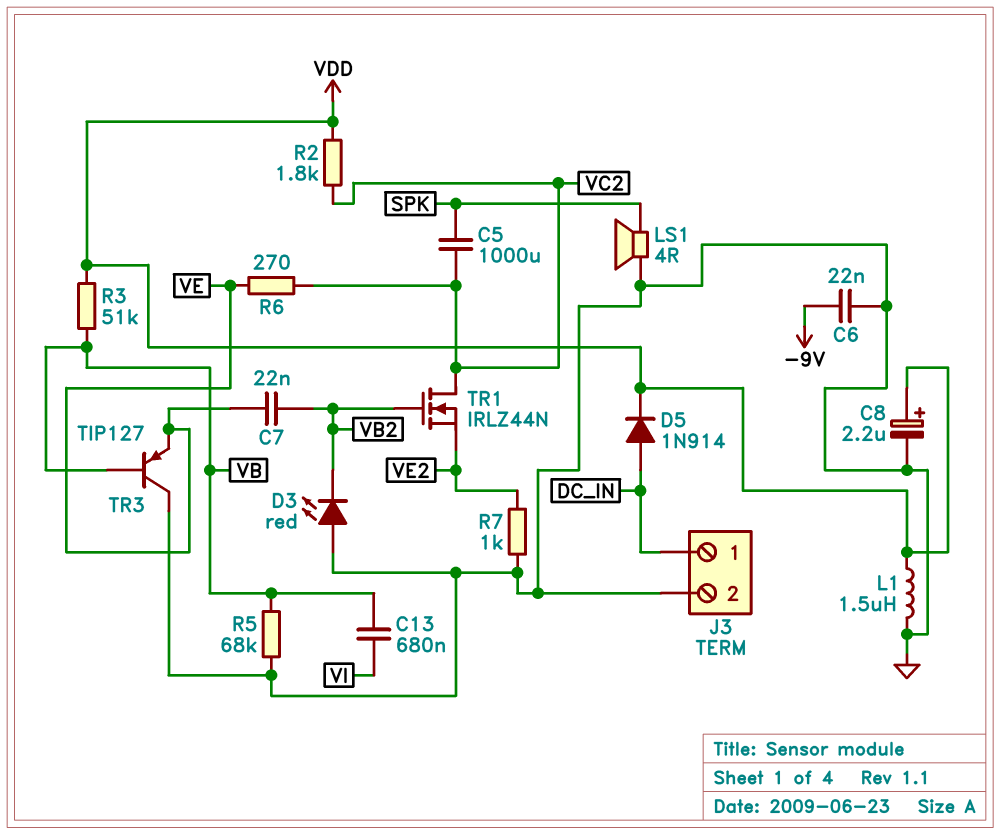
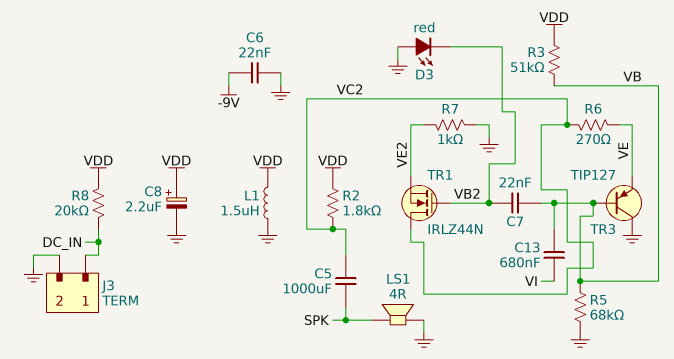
C7: 22nF (VB2, VE) -> 22nF (VB, VB2)
D5: diode 1N914 (A DC_IN, K VDD) -> none
R8: none -> 20k (DC_IN, VDD)

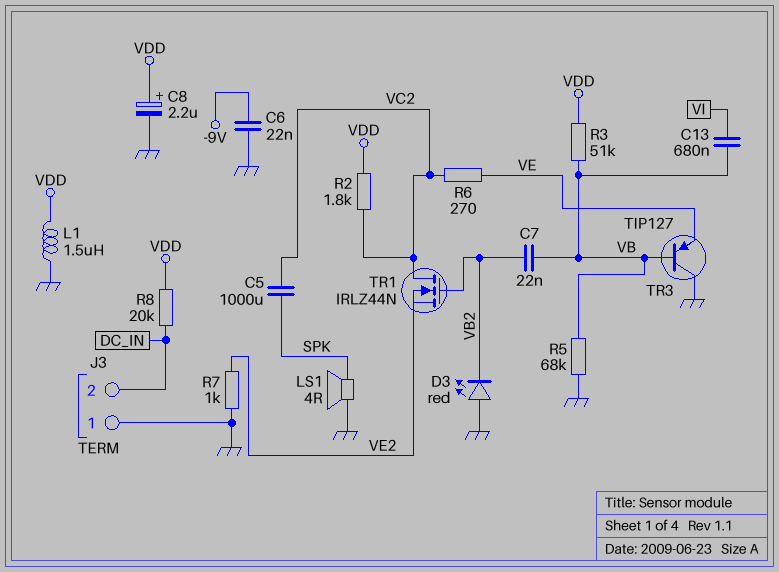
J3 pin 1: DC_IN -> GND
J3 pin 2: GND -> DC_IN

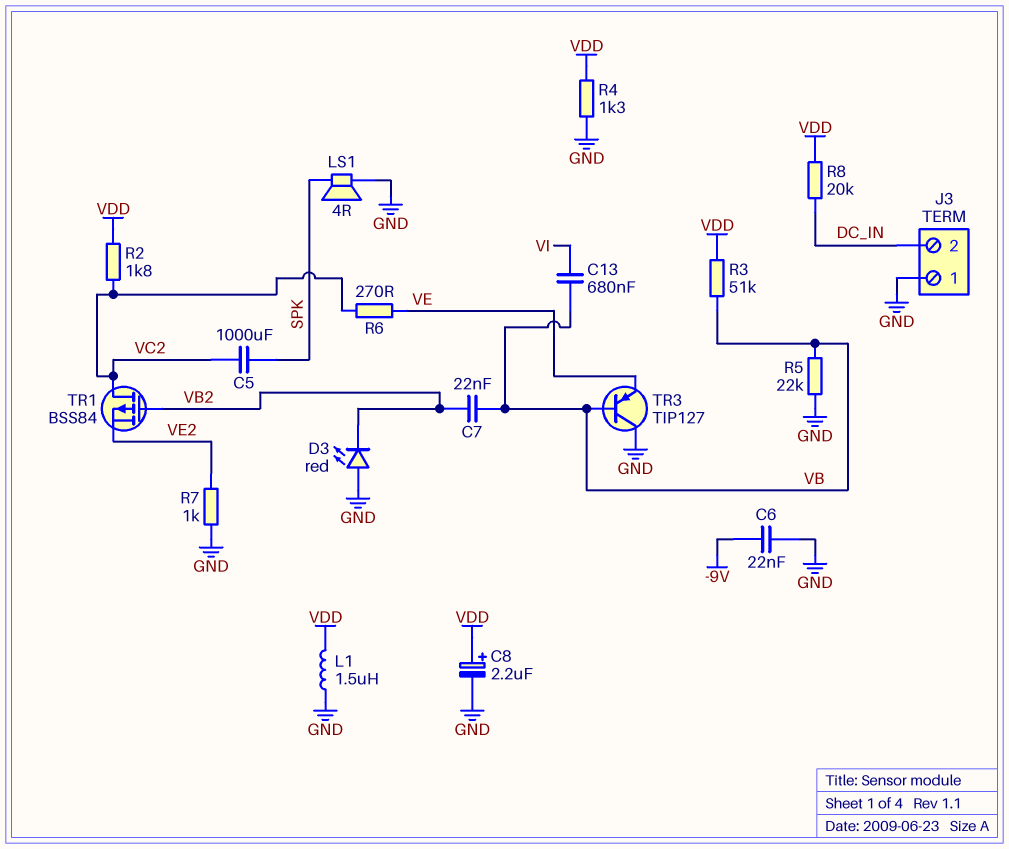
R4: none -> 1.3k (GND, VDD)
R5: 68k (GND, VB) -> 22k (GND, VB)
TR1: NMOS IRLZ44N (G VB2, D VC2, S VE2) -> PMOS BSS84 (G VB2, D VC2, S VE2)

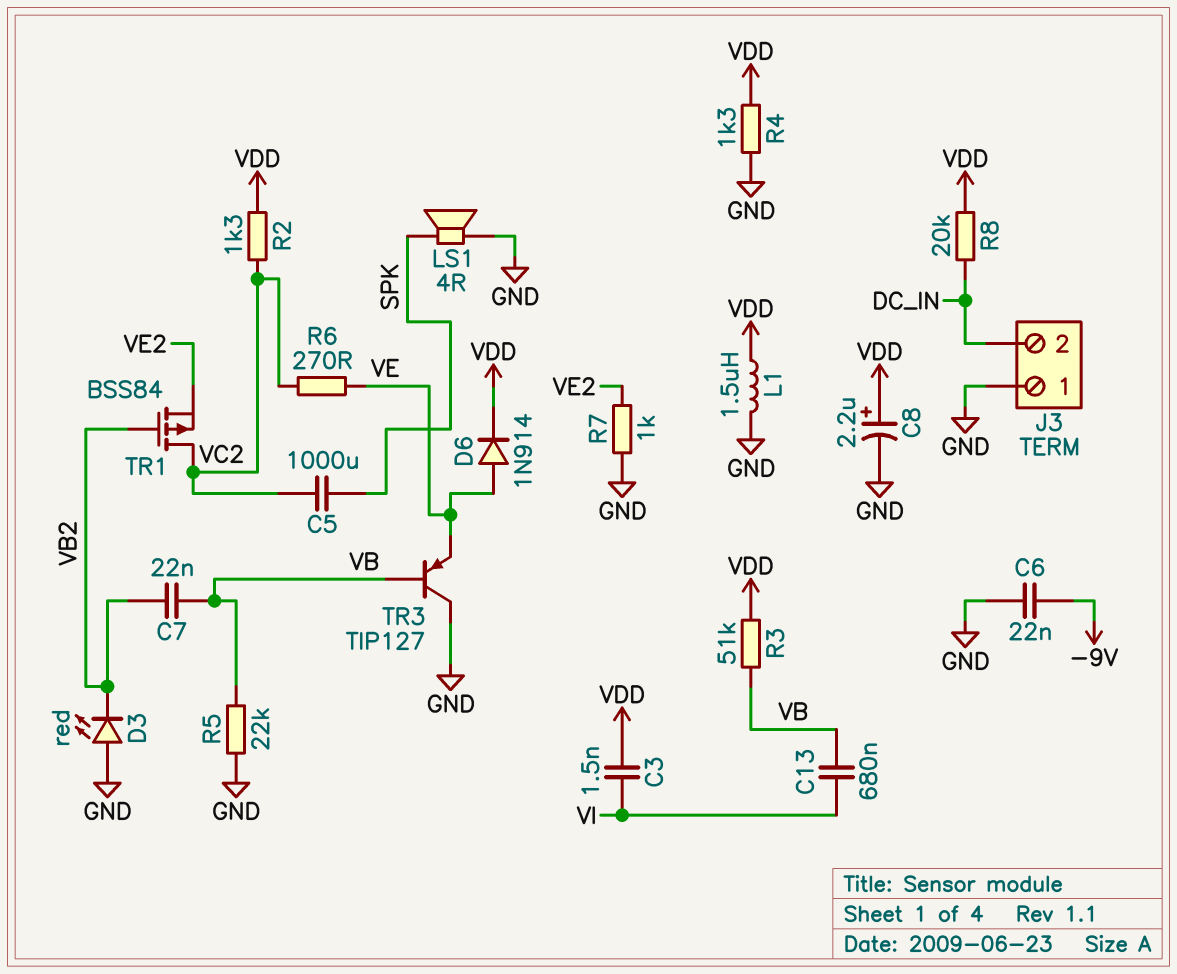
C3: none -> 1.5nF (VDD, VI)
D6: none -> diode 1N914 (A VE, K VDD)
R2: 1.8k (VC2, VDD) -> 1.3k (VC2, VDD)

